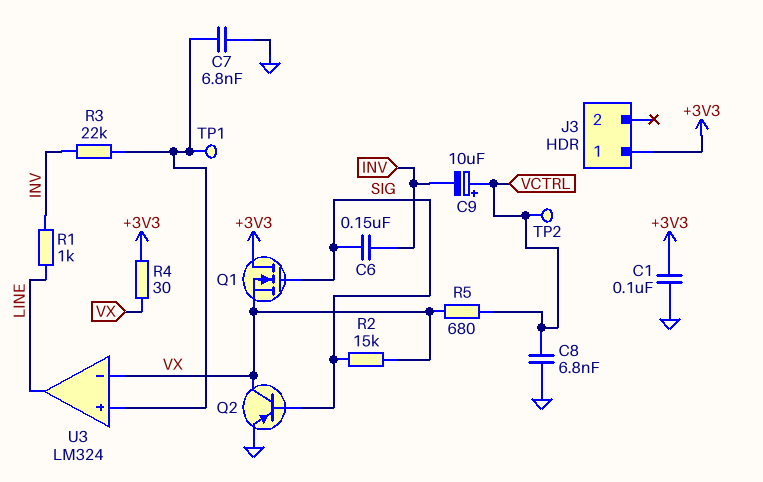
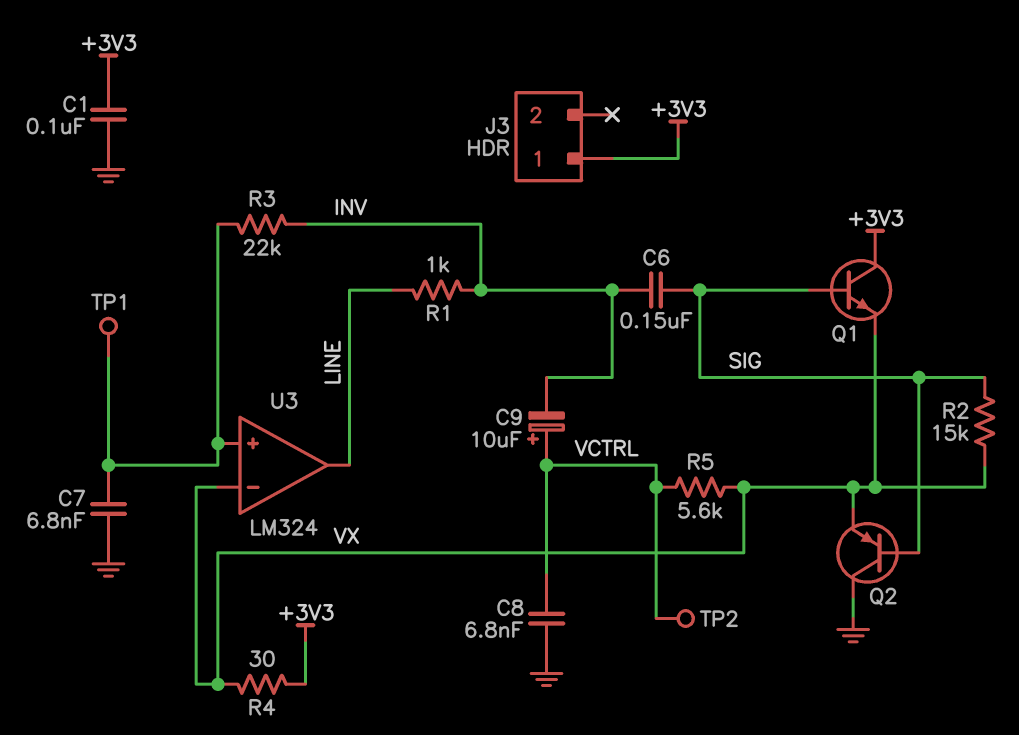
Q1: NMOS (G SIG, D +3V3, S VX) -> NPN (B SIG, C +3V3, E VX)
Q2: PNP (B SIG, C VX, E GND) -> PNP (B SIG, C GND, E VX)
R5: 680 (VCTRL, VX) -> 5.6k (VCTRL, VX)

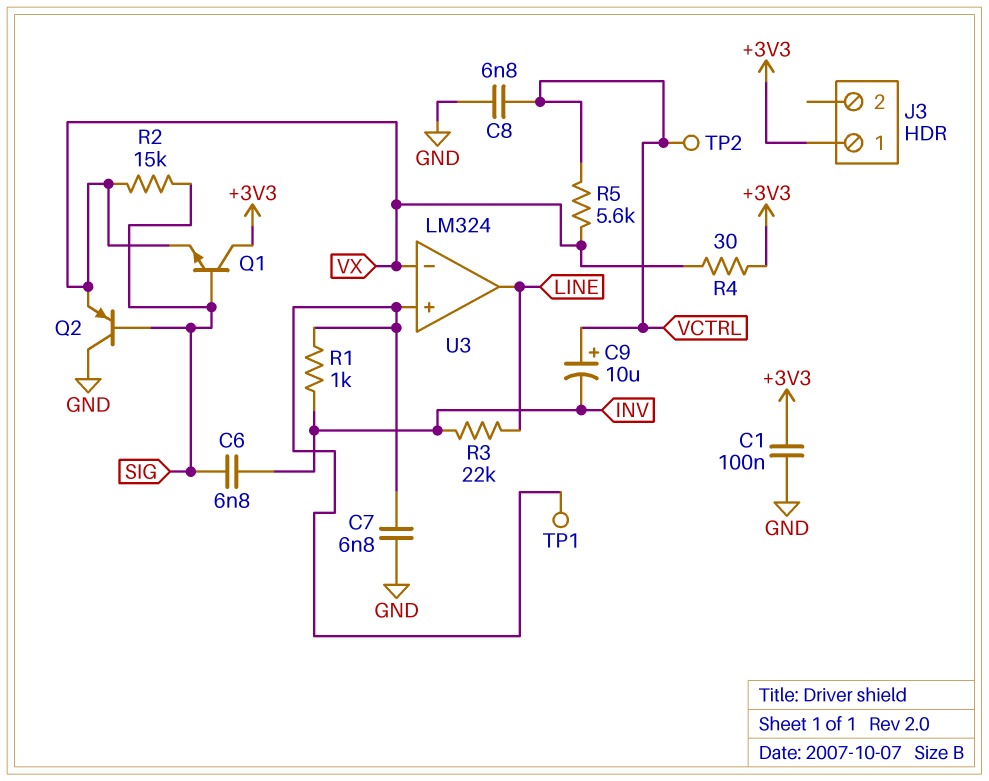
C6: 150nF (INV, SIG) -> 6.8nF (INV, SIG)
R1: 1k (INV, LINE) -> 1k (INV, U3/in+)
R3: 22k (INV, U3/in+) -> 22k (INV, LINE)

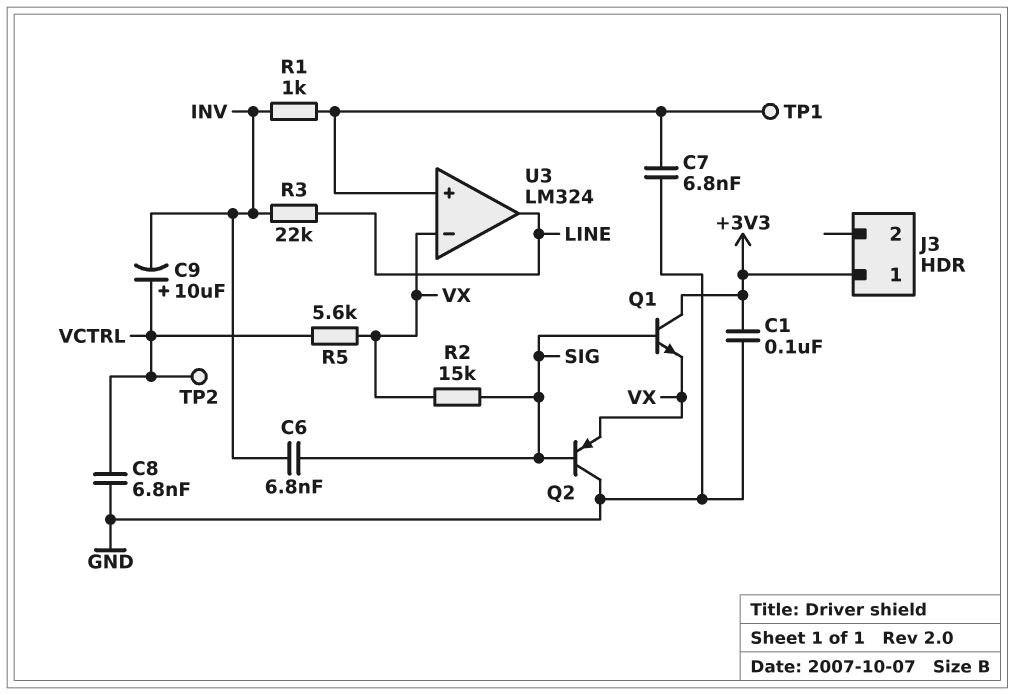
R4: 30 (+3V3, VX) -> none

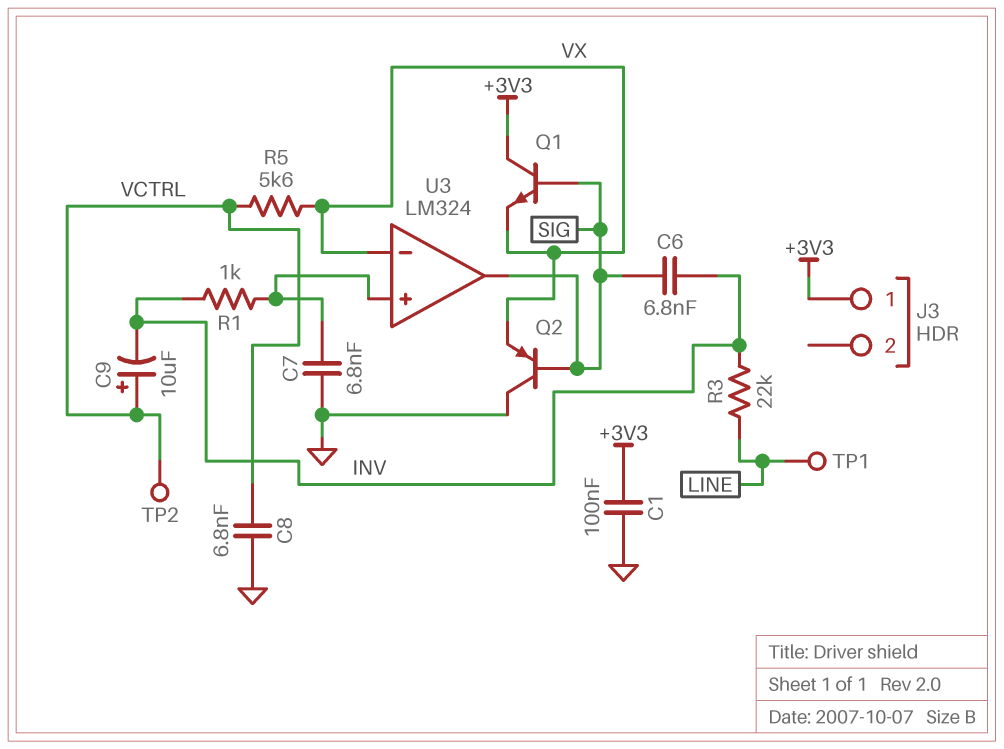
R2: 15k (SIG, VX) -> none
TP1: test point (U3/in+) -> test point (LINE)
U3 pin out: LINE -> SIG

